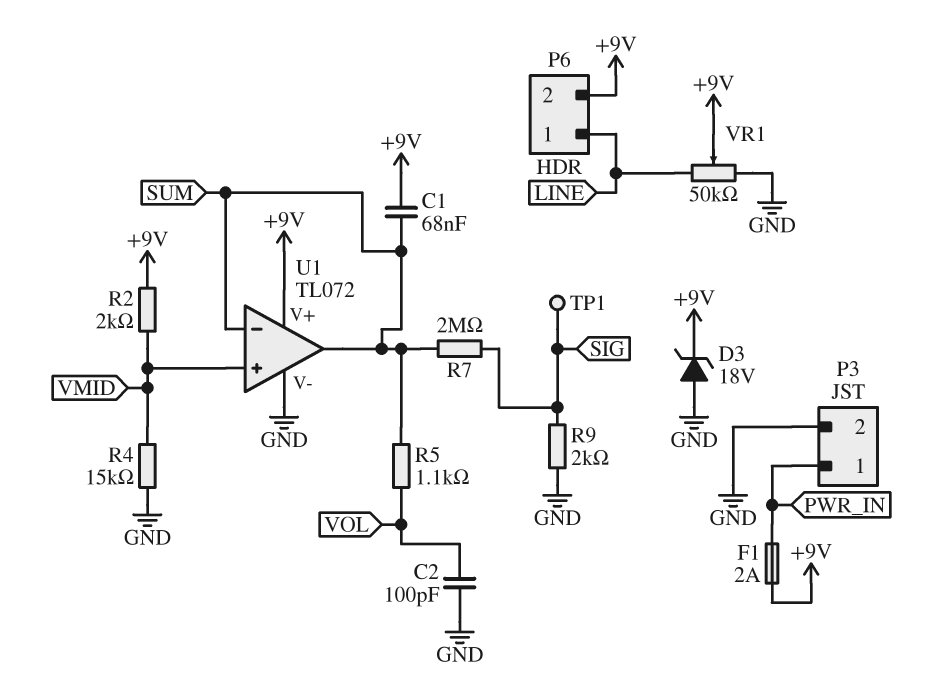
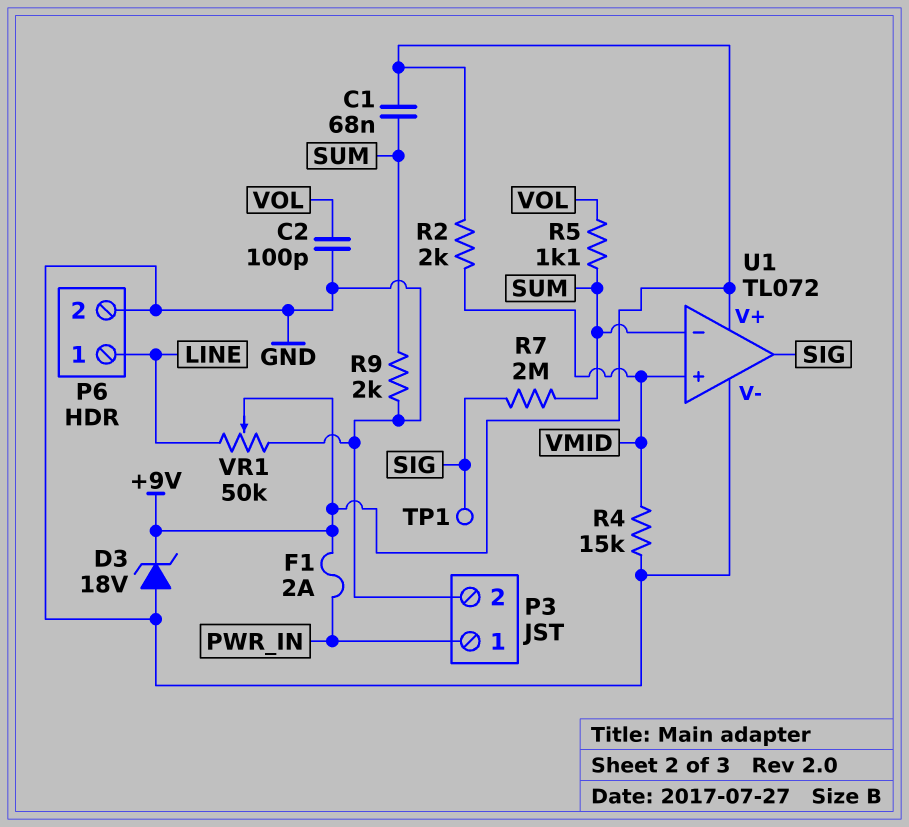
P6 pin 2: +9V -> GND
R9: 2k (GND, SIG) -> 2k (GND, SUM)
U1 pin out: SUM -> SIG

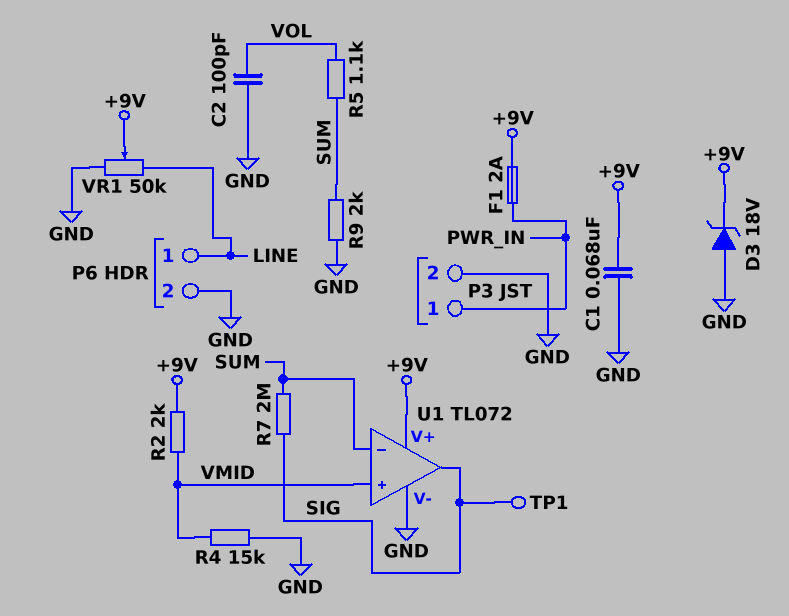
C1: 68nF (+9V, SUM) -> 68nF (+9V, GND)

